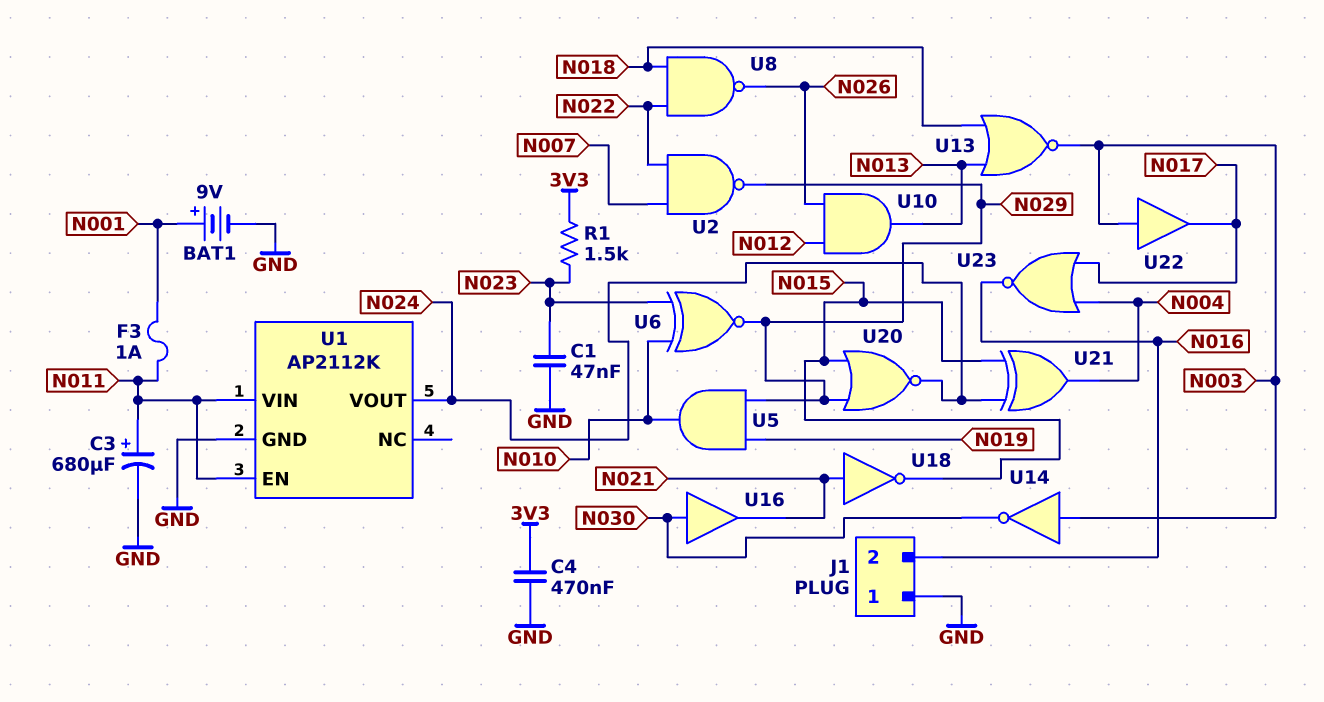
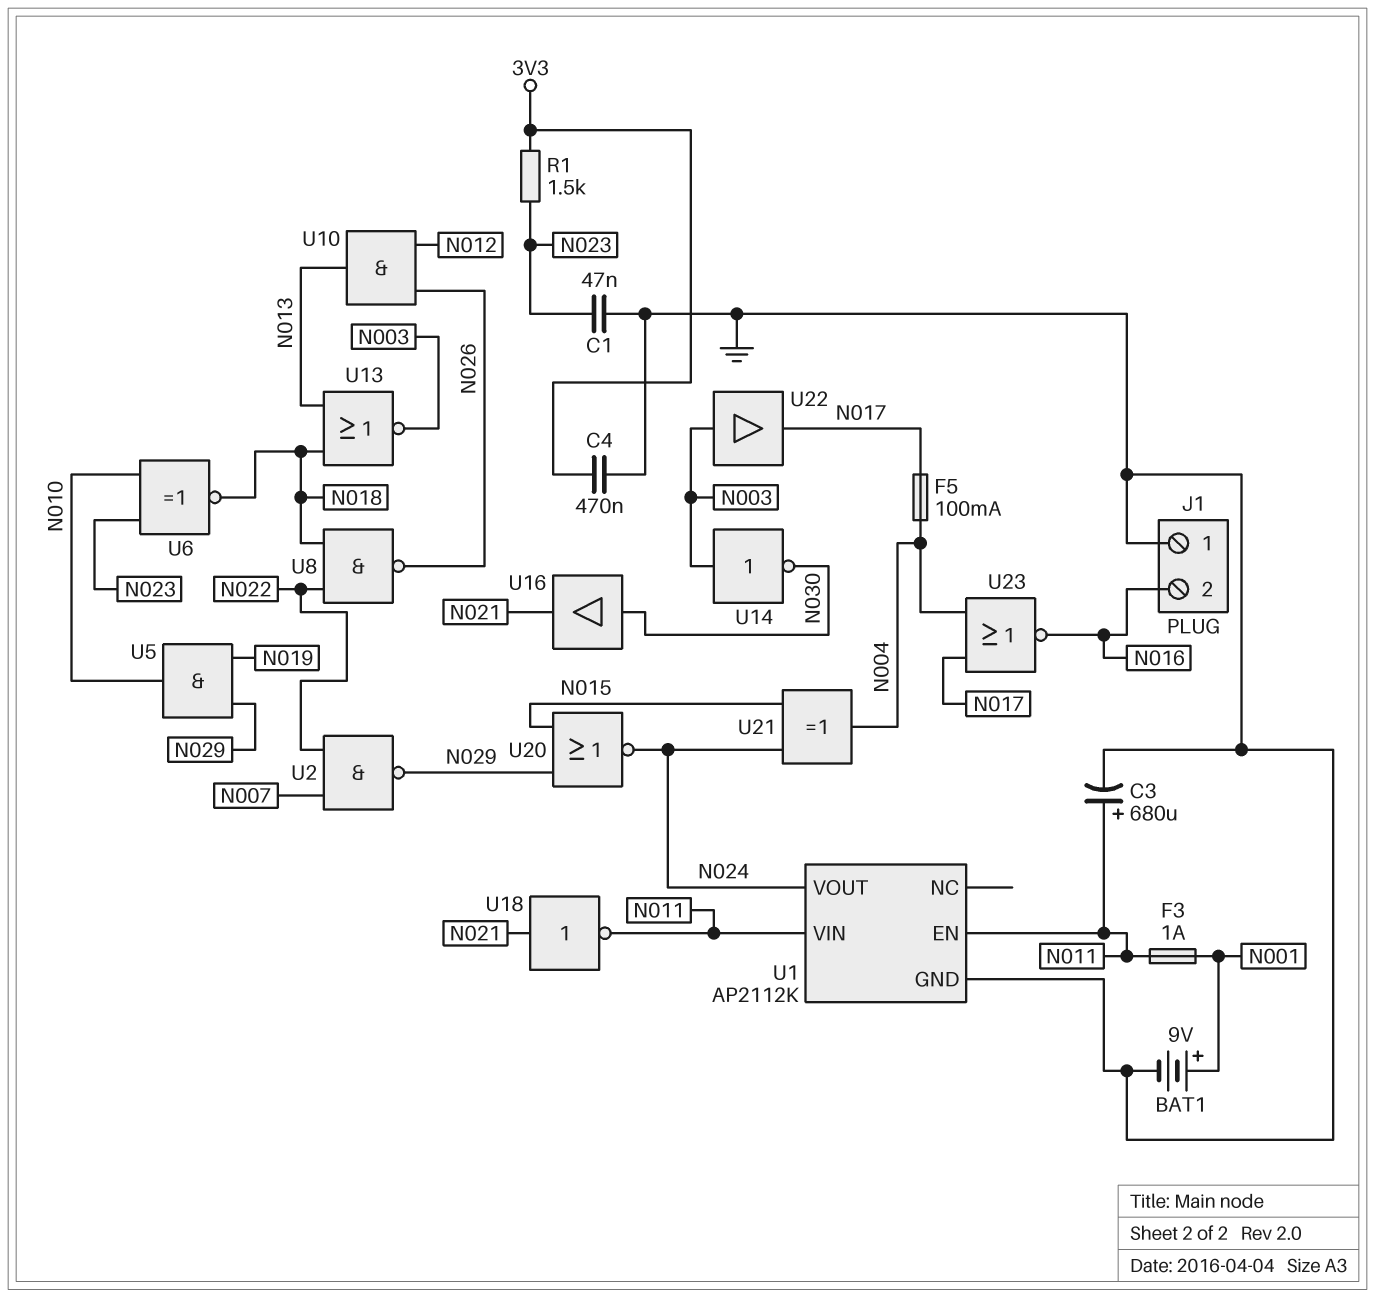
F5: none -> 100mA (N004, N017)
U6: XNOR (in N010, in N023, out N029) -> XNOR (in N010, in N023, out N018)
U18: NOT (in N021, out N015) -> NOT (in N021, out N011)

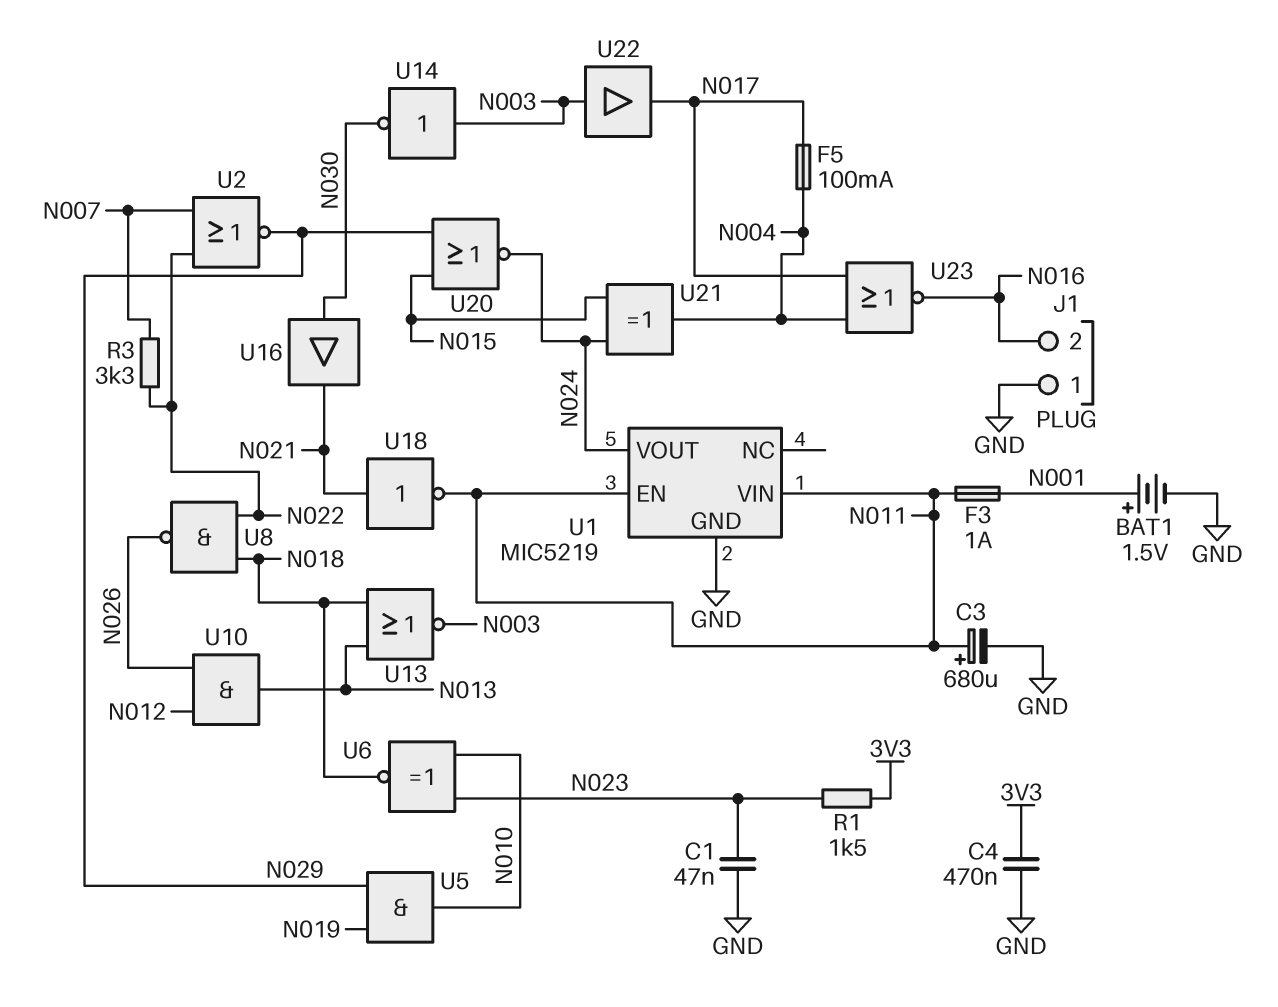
BAT1: 9V (plus N001, minus GND) -> 1.5V (plus N001, minus GND)
R3: none -> 3.3k (N007, N022)
U1: AP2112K -> MIC5219
U2: NAND (in N007, in N022, out N029) -> NOR (in N007, in N022, out N029)

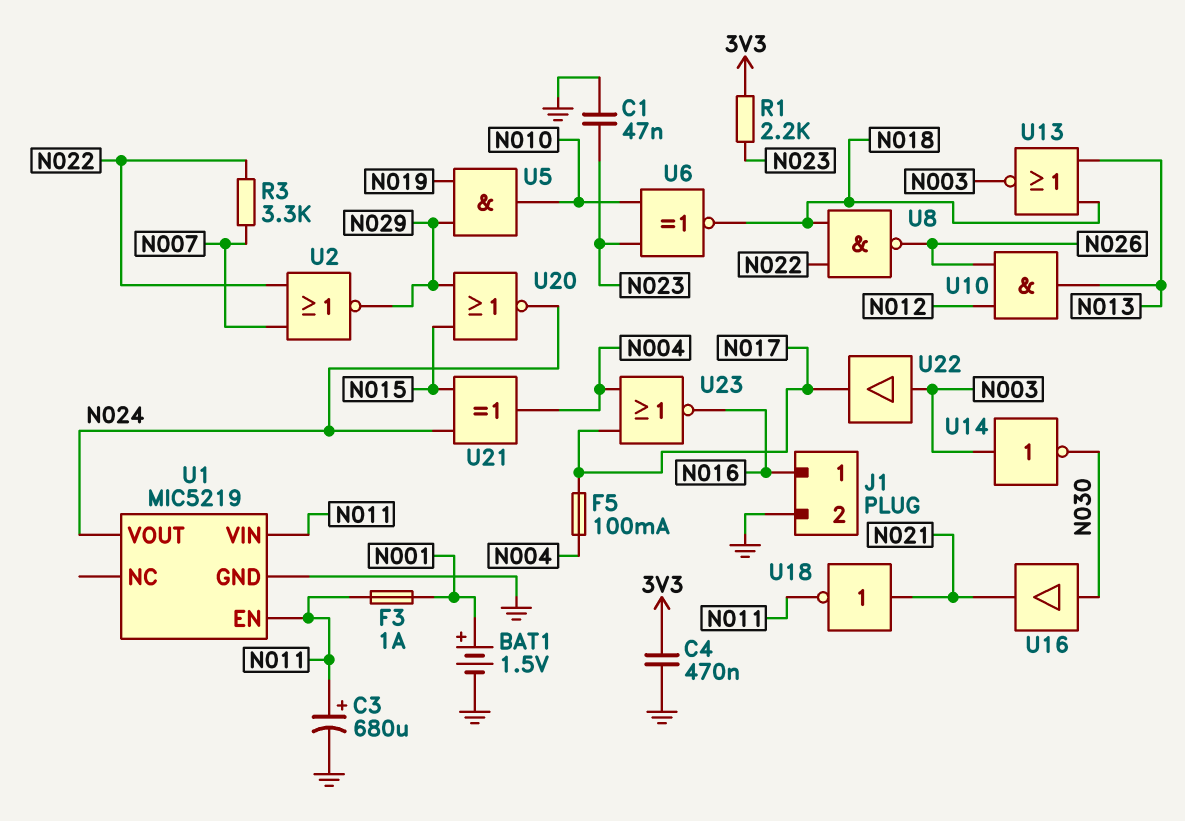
J1 pin 1: GND -> N016
J1 pin 2: N016 -> GND
R1: 1.5k (3V3, N023) -> 2.2k (3V3, N023)

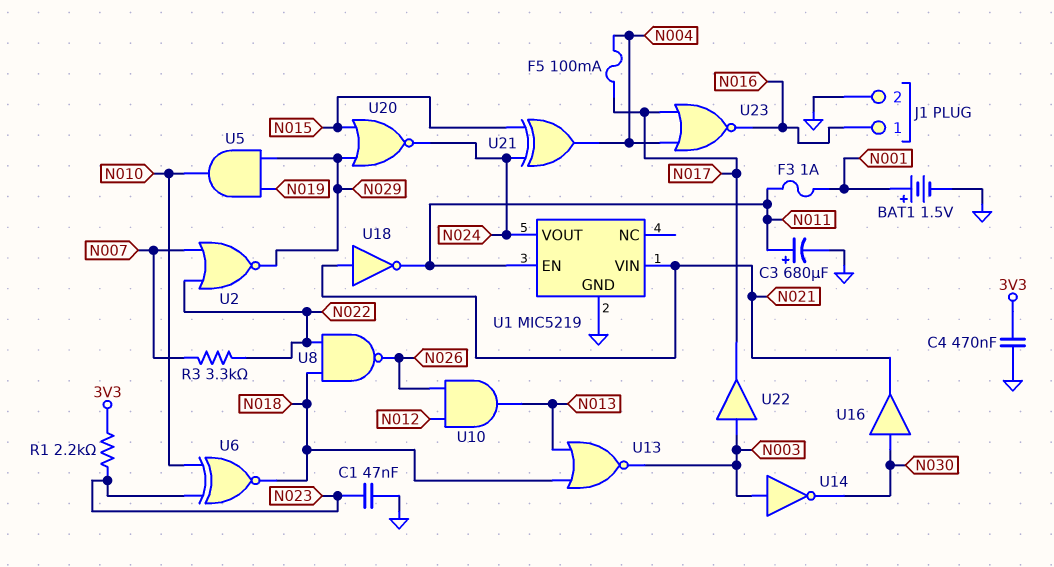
U1 pin VIN: N011 -> N021

